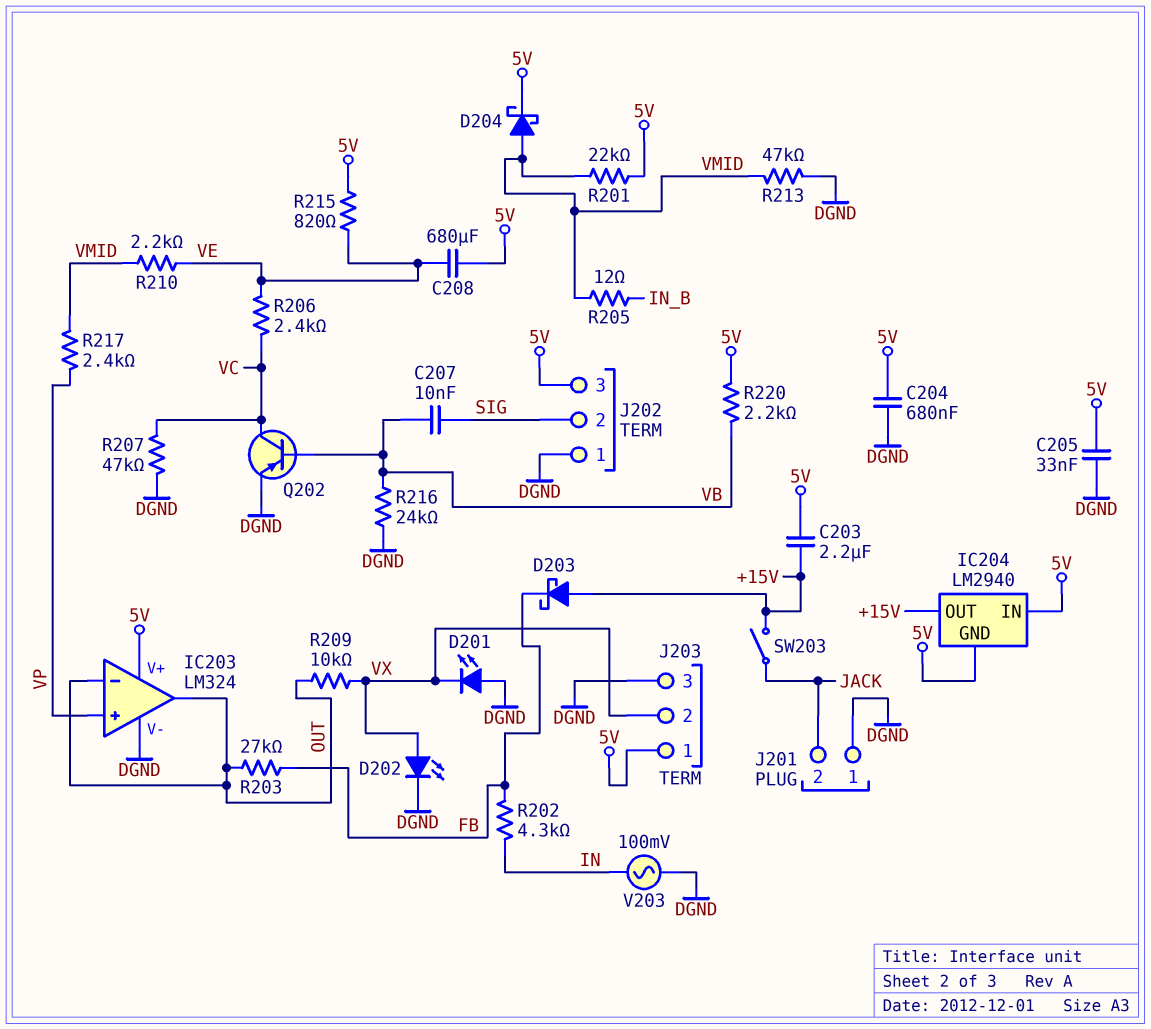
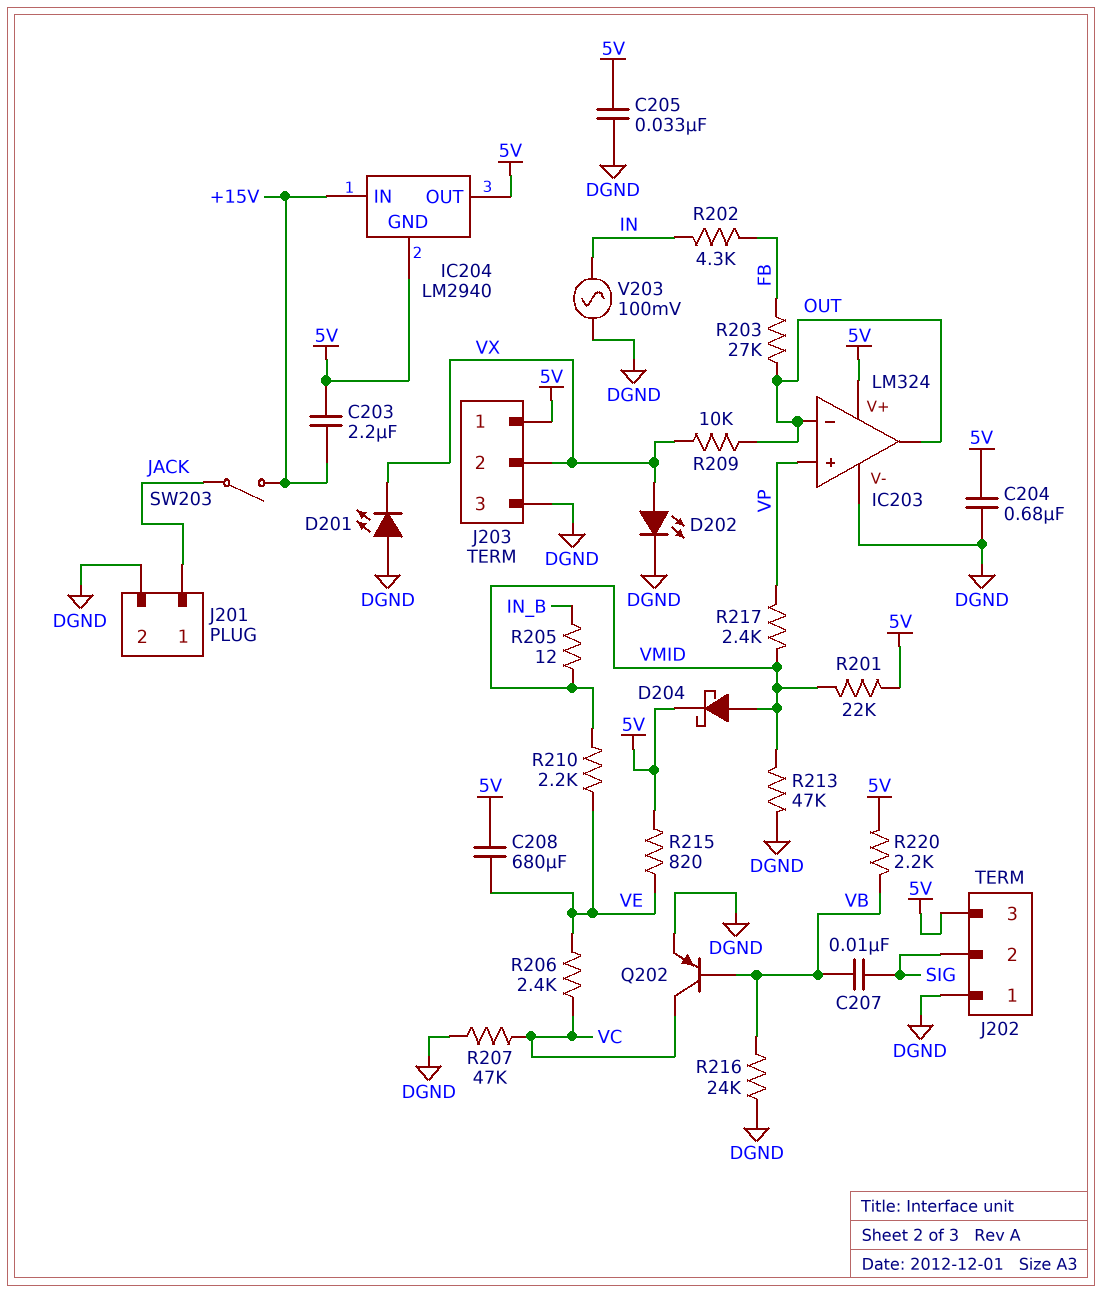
D203: schottky (A +15V, K FB) -> none
IC204 pin IN: 5V -> +15V
IC204 pin OUT: +15V -> 5V
J201 pin 1: DGND -> JACK
J201 pin 2: JACK -> DGND

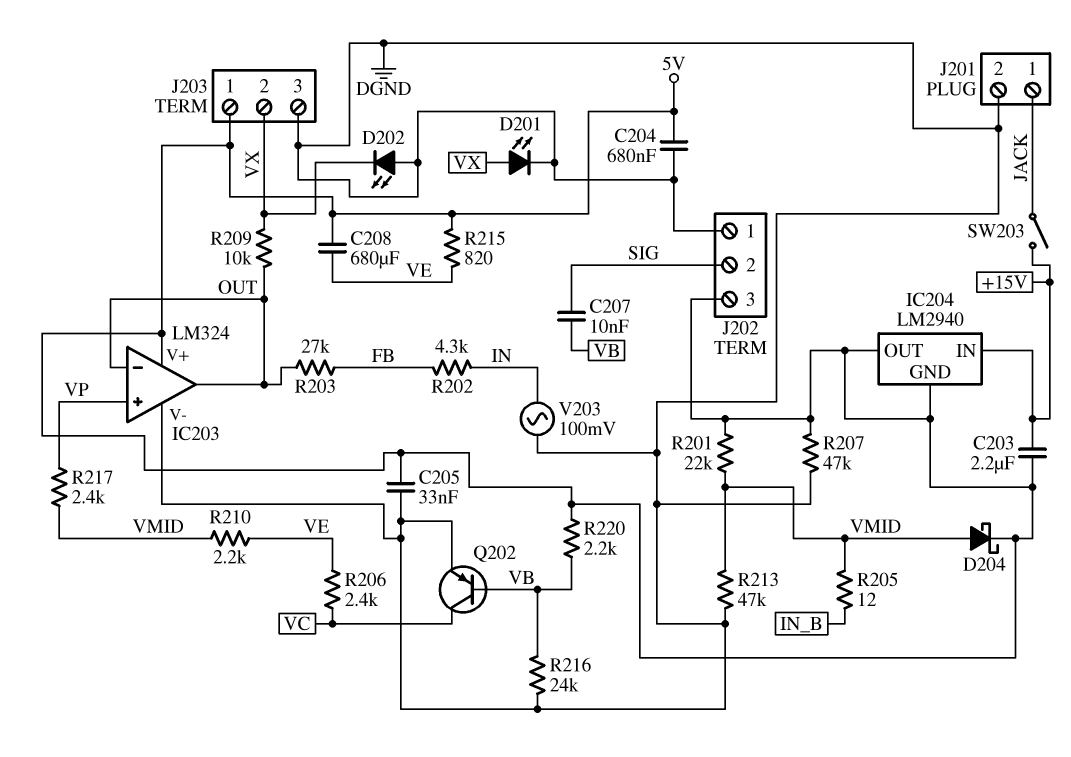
D201: LED (A DGND, K VX) -> LED (A VX, K DGND)
D202: LED (A VX, K DGND) -> LED (A DGND, K VX)
R207: 47k (DGND, VC) -> 47k (5V, DGND)

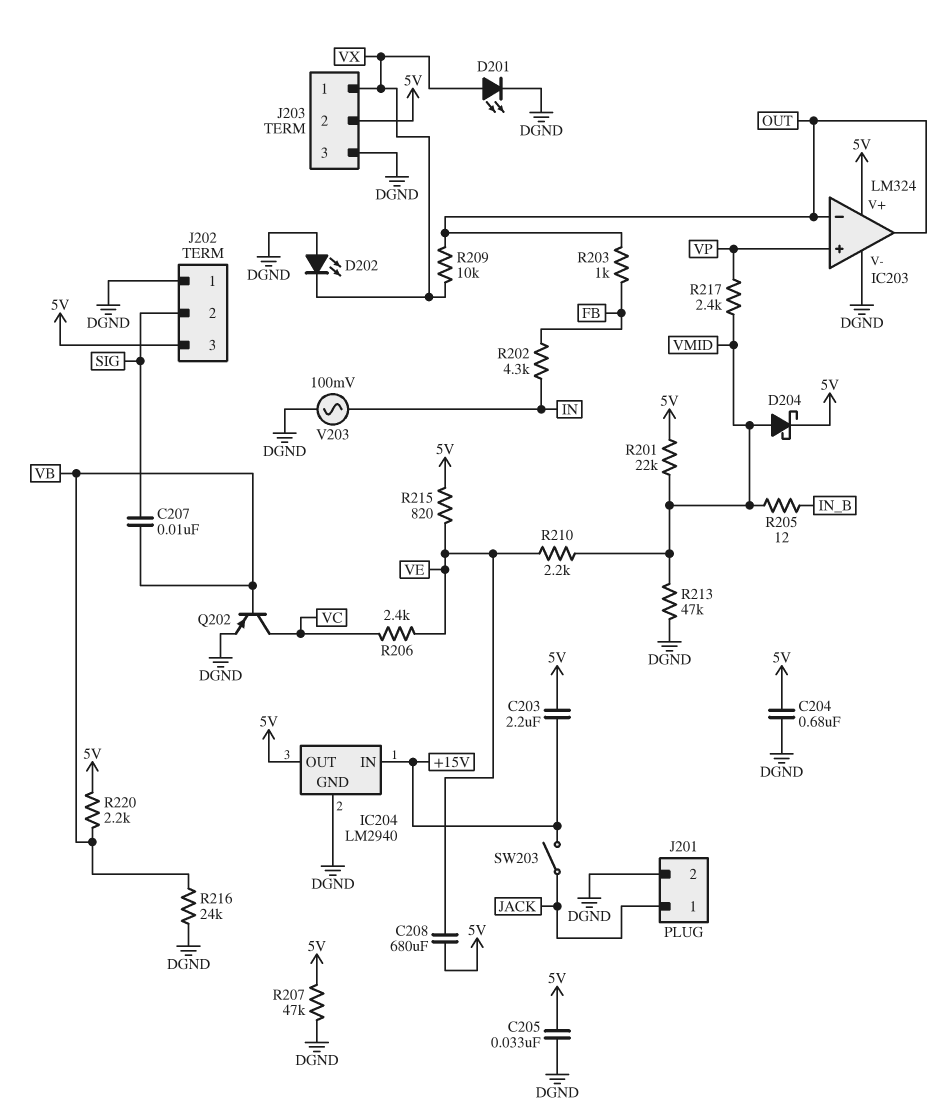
IC204 pin GND: 5V -> DGND
J203 pin 1: 5V -> VX
J203 pin 2: VX -> 5V
R203: 27k (FB, OUT) -> 1k (FB, OUT)

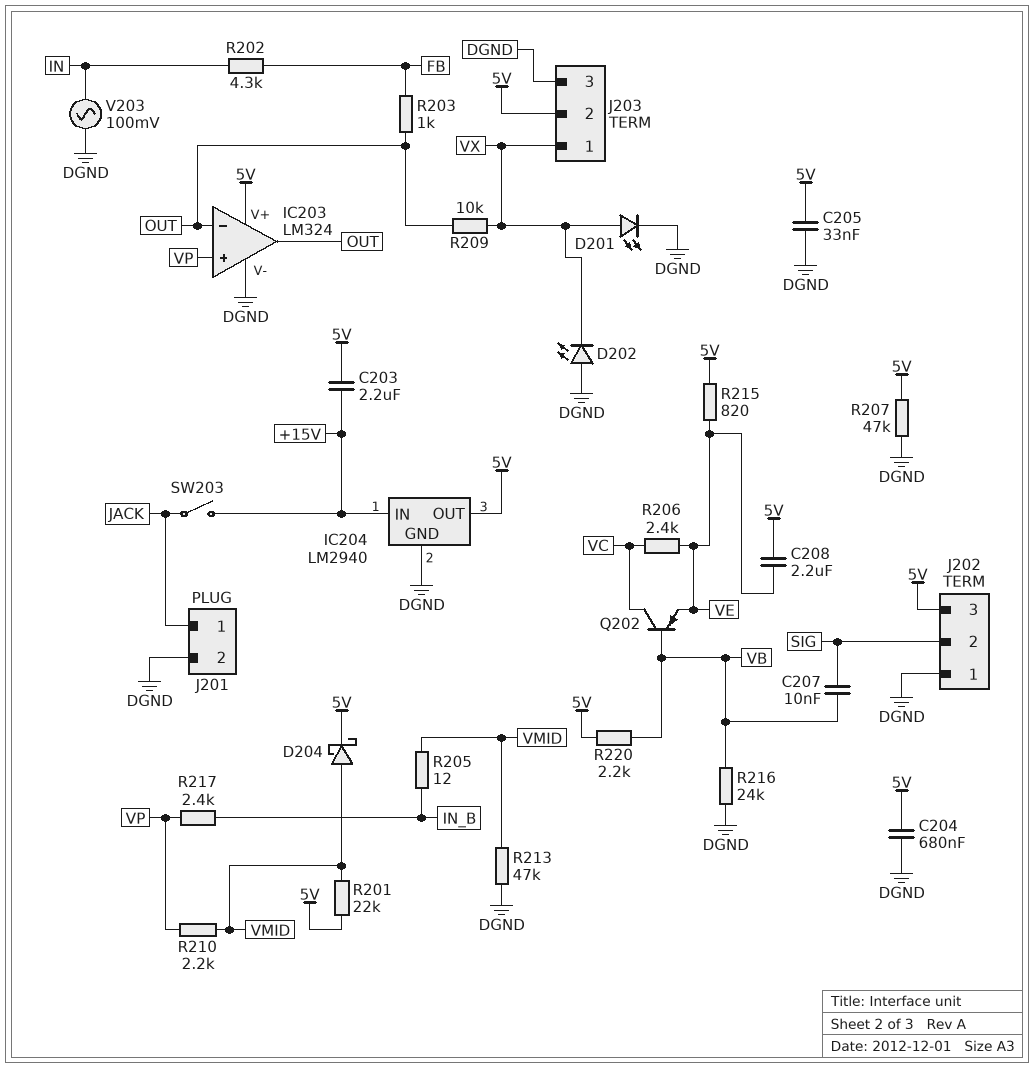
C208: 680uF (5V, VE) -> 2.2uF (5V, VE)
Q202: PNP (B VB, C VC, E DGND) -> PNP (B VB, C VC, E VE)
R210: 2.2k (VE, VMID) -> 2.2k (VMID, VP)
R217: 2.4k (VMID, VP) -> 2.4k (IN_B, VP)

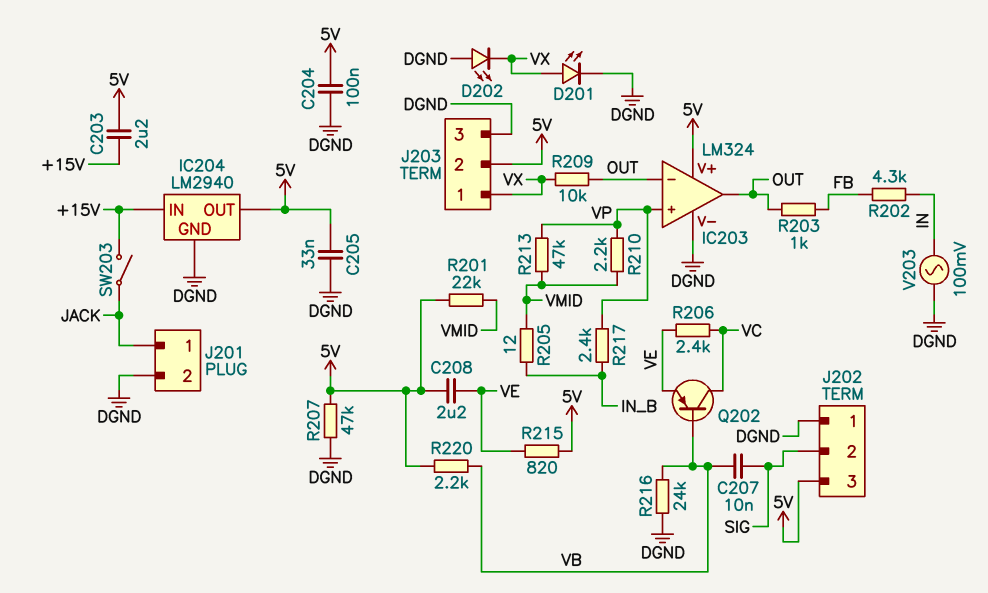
C204: 680nF (5V, DGND) -> 100nF (5V, DGND)
D204: schottky (A VMID, K 5V) -> none
R213: 47k (DGND, VMID) -> 47k (VMID, VP)

